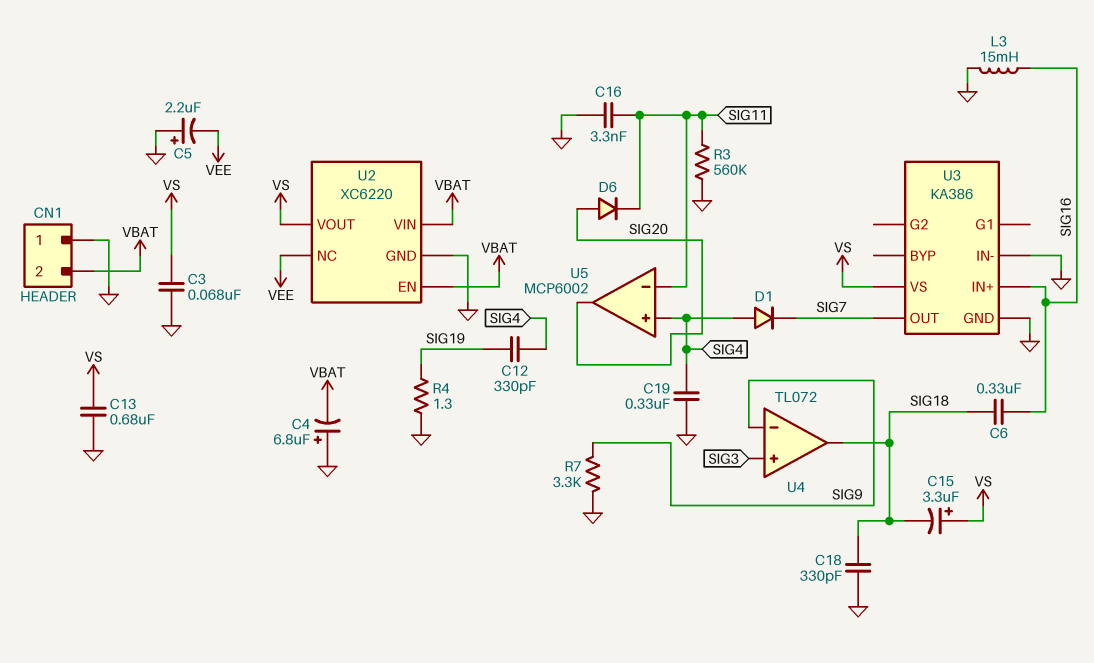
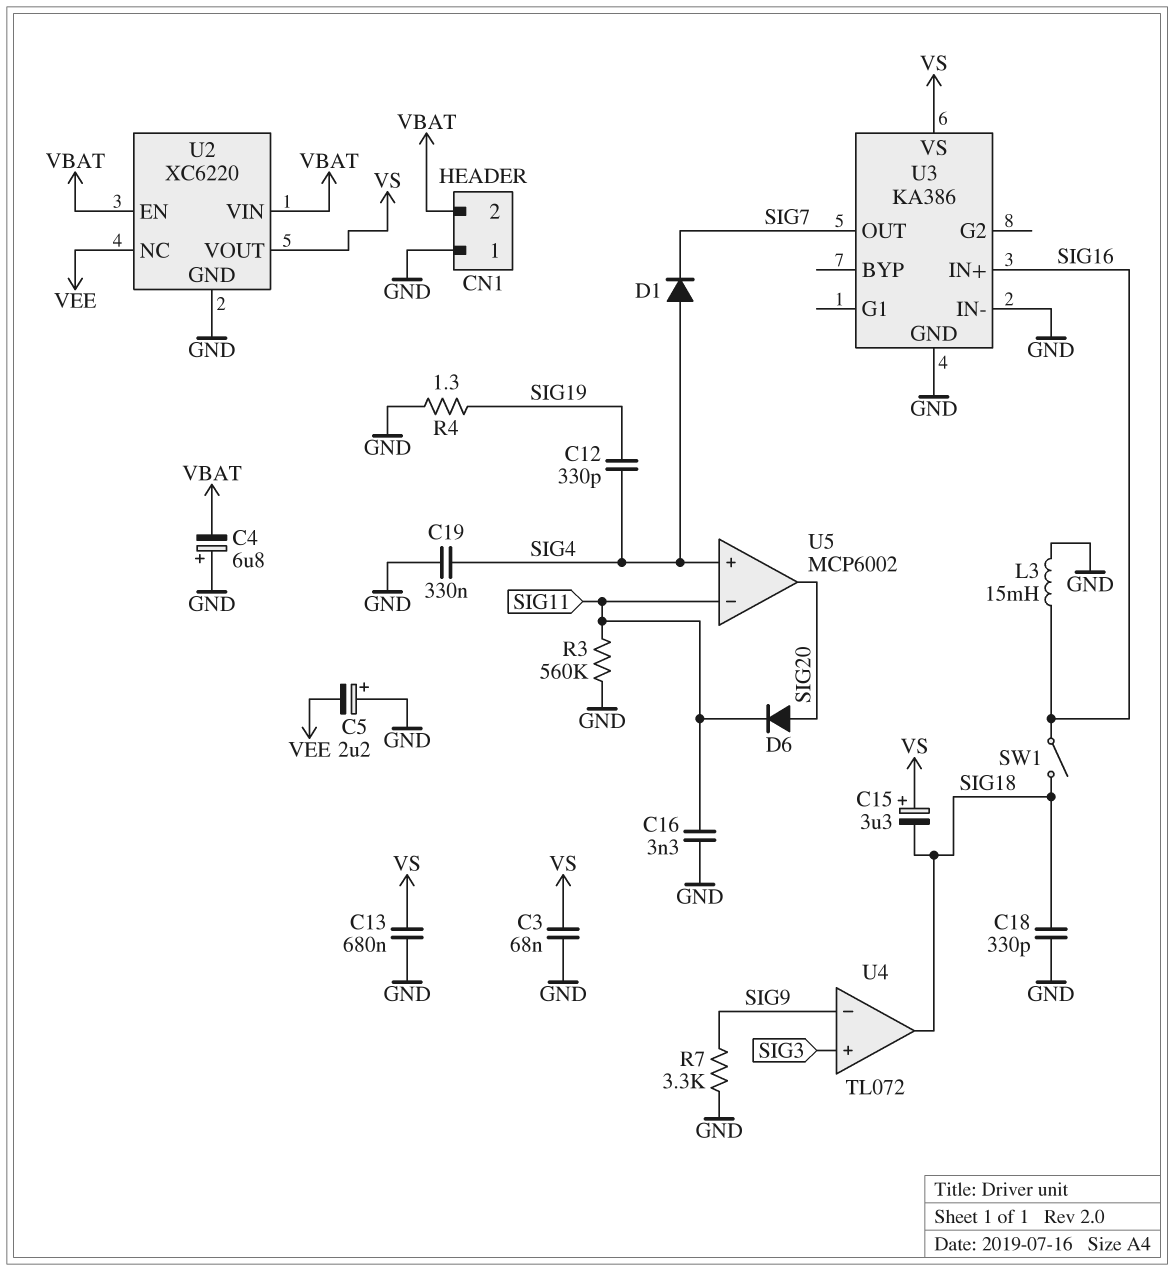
C6: 330nF (SIG16, SIG18) -> none
SW1: none -> switch (SIG16, SIG18)

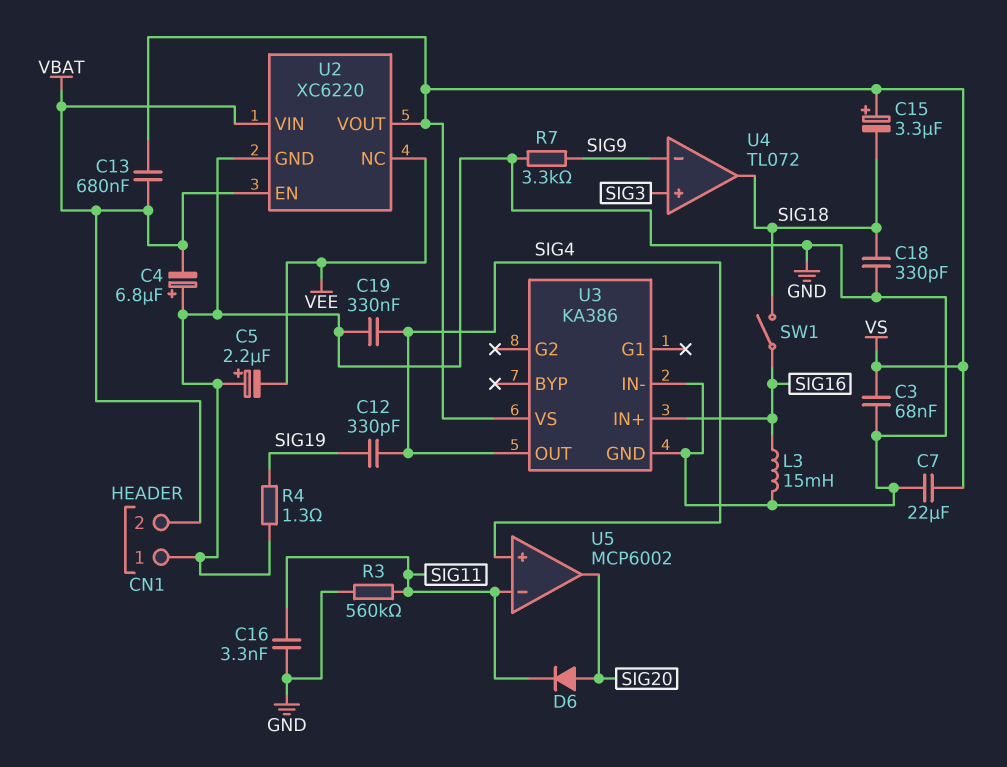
C7: none -> 22uF (GND, VS)
C13: 680nF (GND, VS) -> 680nF (VBAT, VS)
D1: diode (A SIG4, K SIG7) -> none
U3 pin OUT: SIG7 -> SIG4

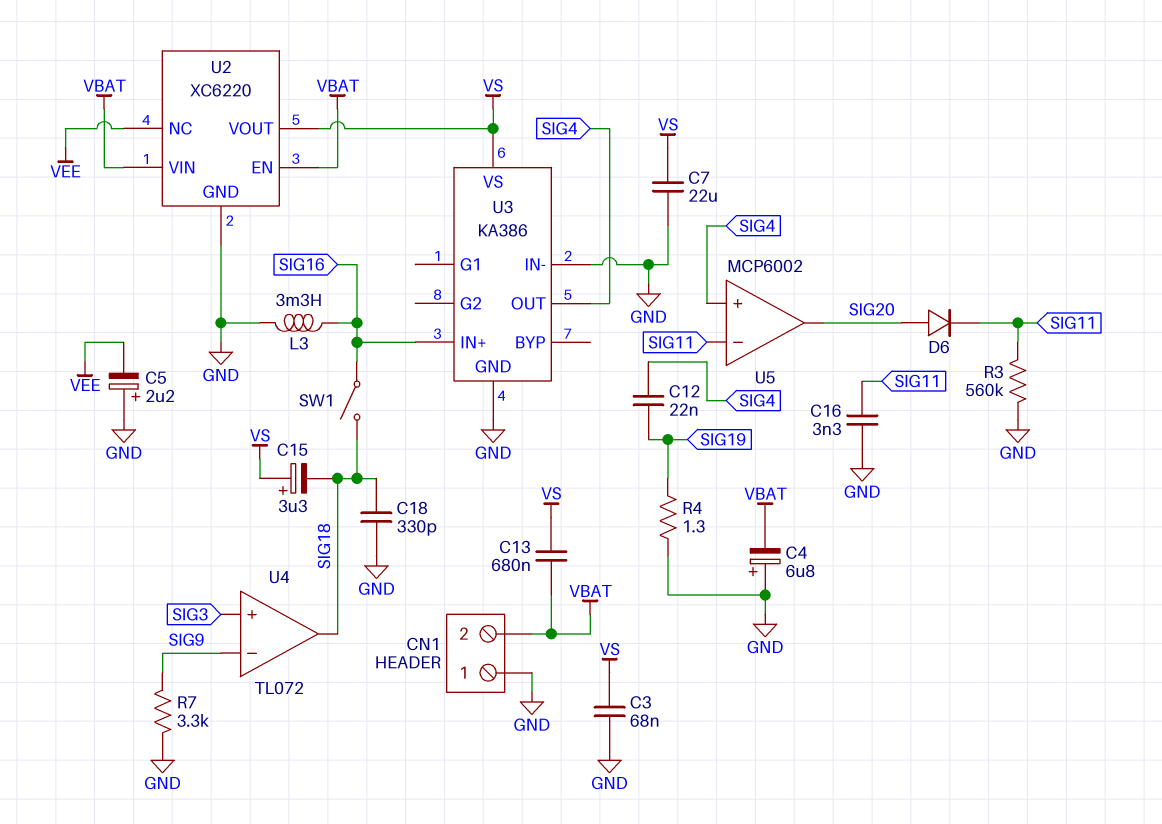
C12: 330pF (SIG4, SIG19) -> 22nF (SIG4, SIG19)
C19: 330nF (GND, SIG4) -> none
L3: 15mH (GND, SIG16) -> 3.3mH (GND, SIG16)

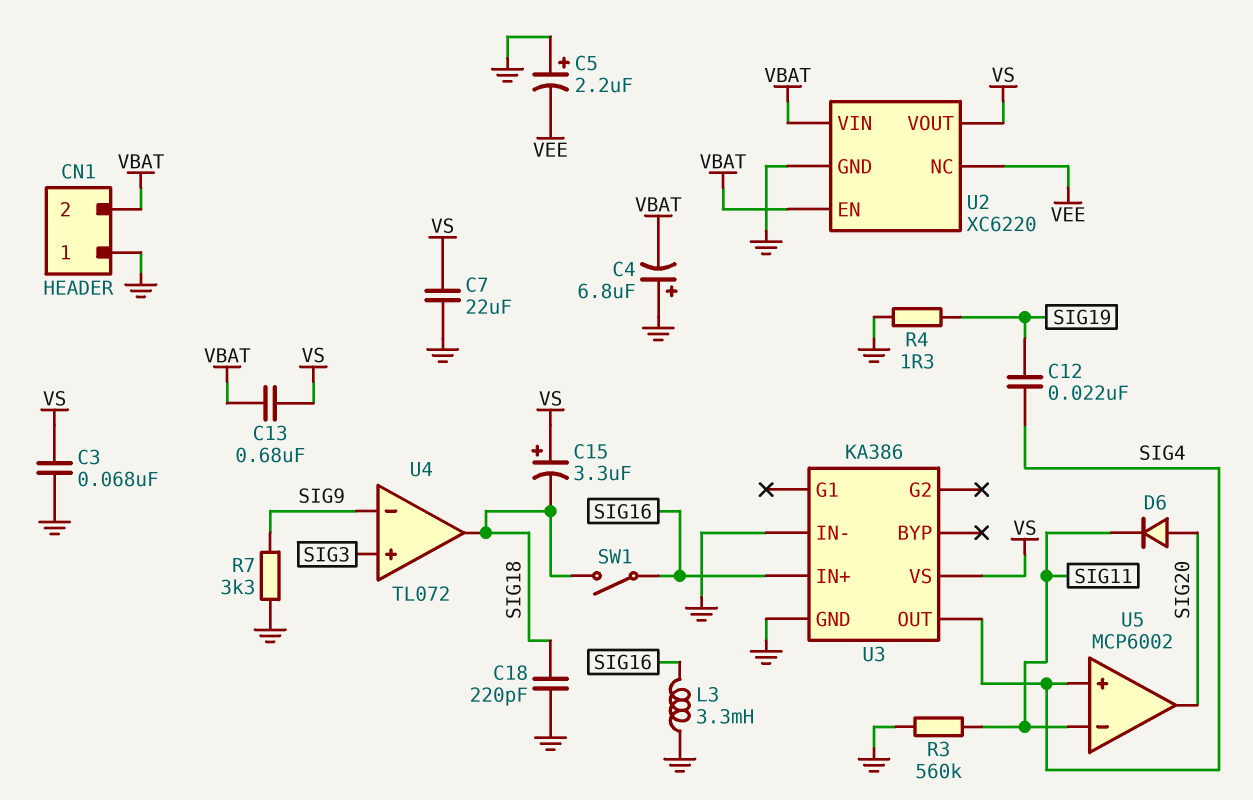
C16: 3.3nF (GND, SIG11) -> none
C18: 330pF (GND, SIG18) -> 220pF (GND, SIG18)

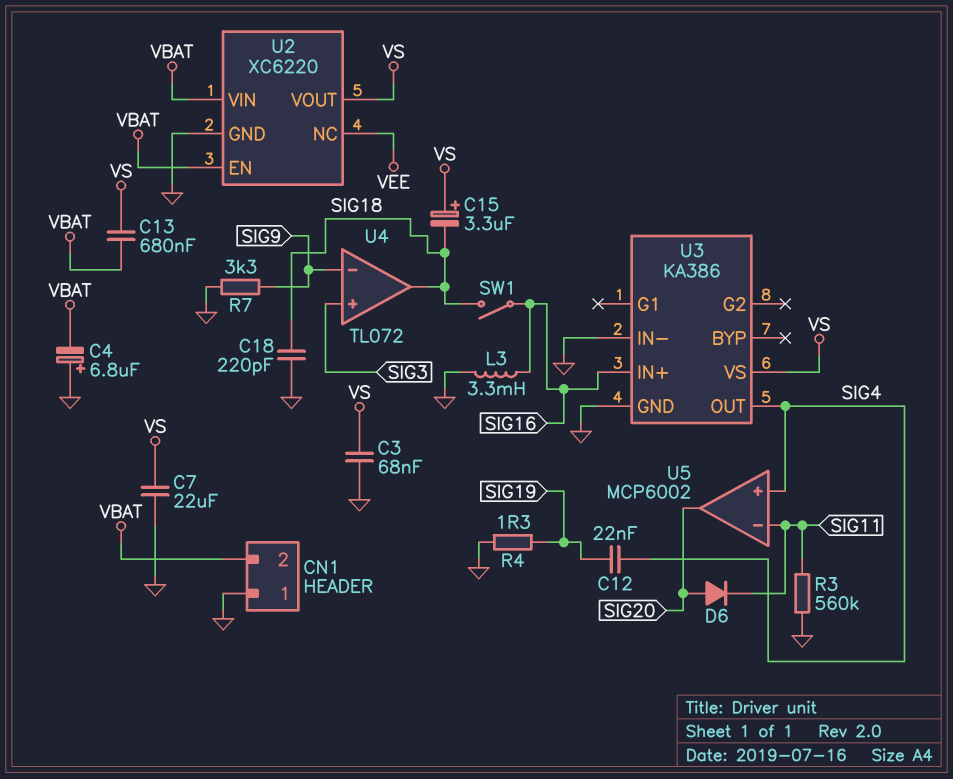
C5: 2.2uF (plus GND, minus VEE) -> none

